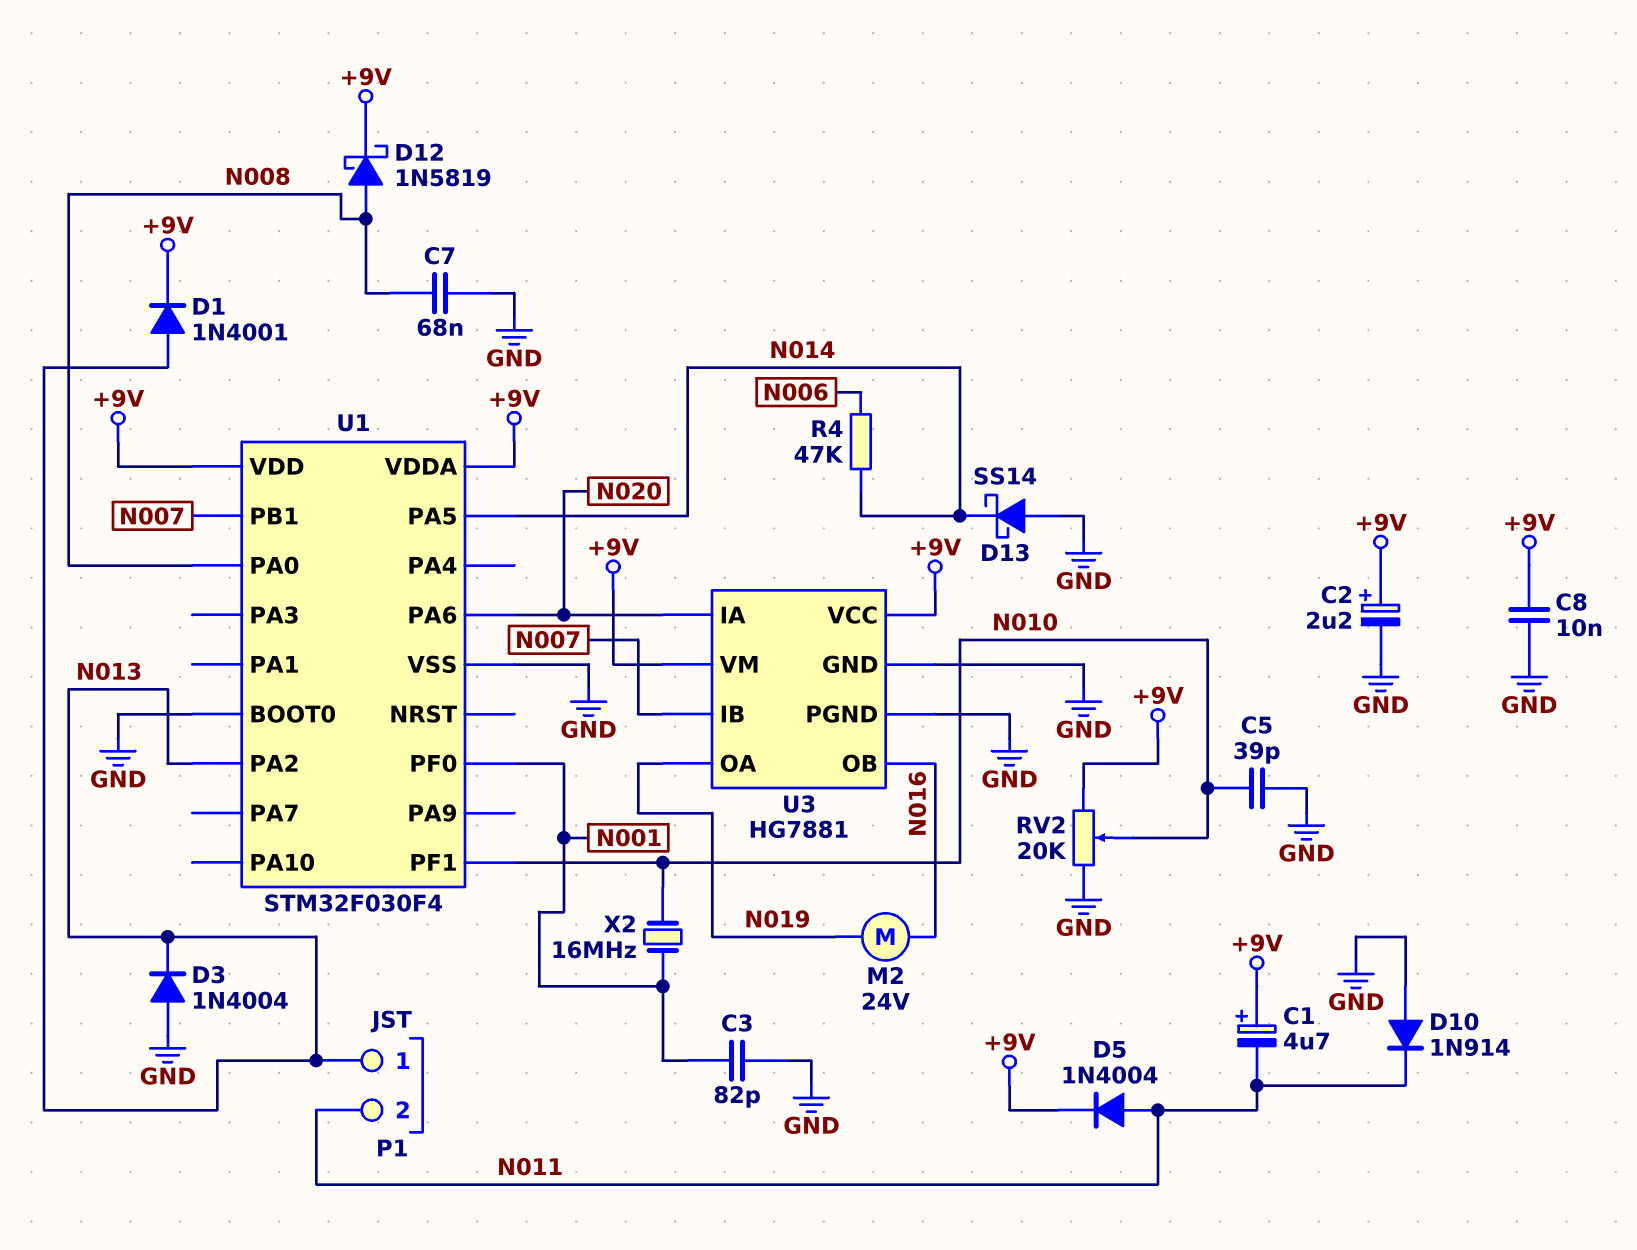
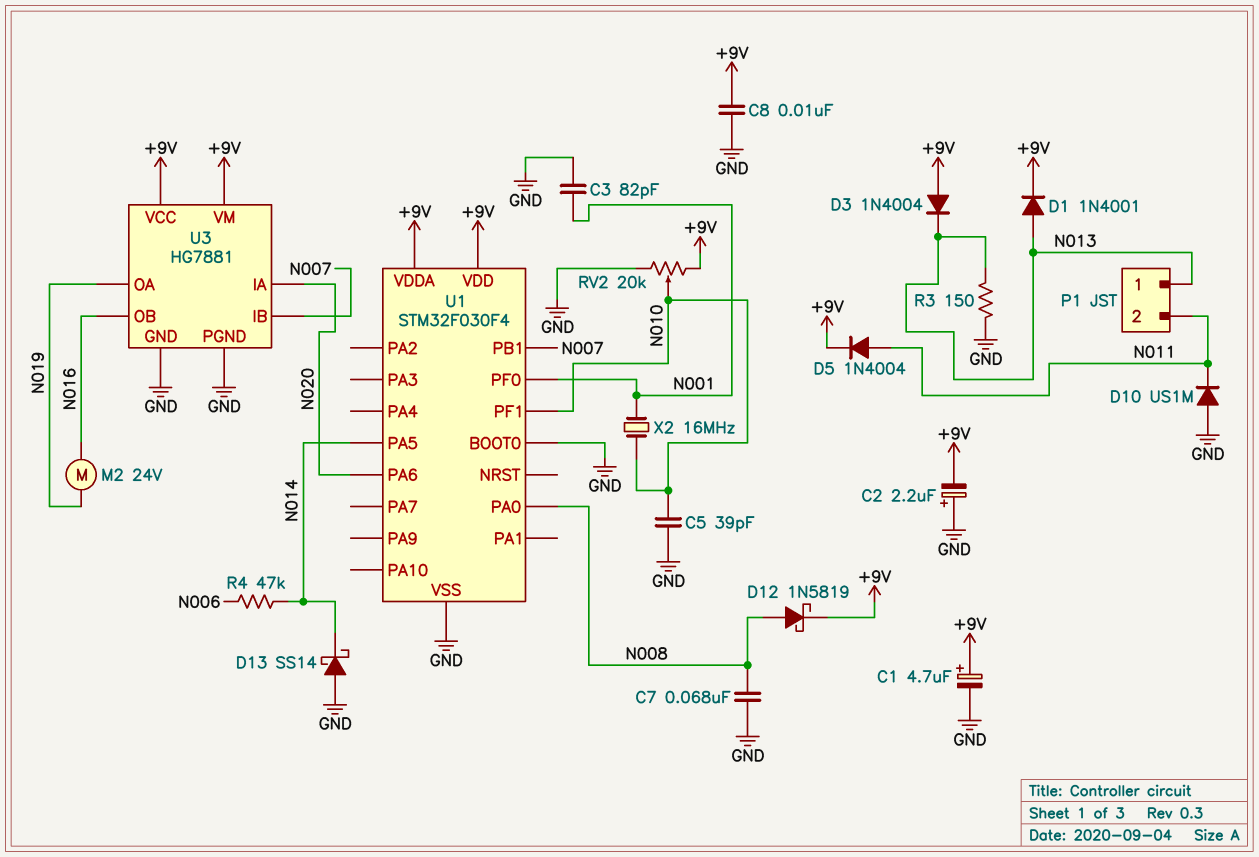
C1: 4.7uF (plus +9V, minus N011) -> 4.7uF (plus +9V, minus GND)
C2: 2.2uF (plus +9V, minus GND) -> 2.2uF (plus GND, minus +9V)
D3: diode 1N4004 (A GND, K N013) -> diode 1N4004 (A +9V, K N013)
D10: diode 1N914 (A GND, K N011) -> diode US1M (A GND, K N011)
R3: none -> 150 (GND, N013)
U1 pin PA2: N013 -> none

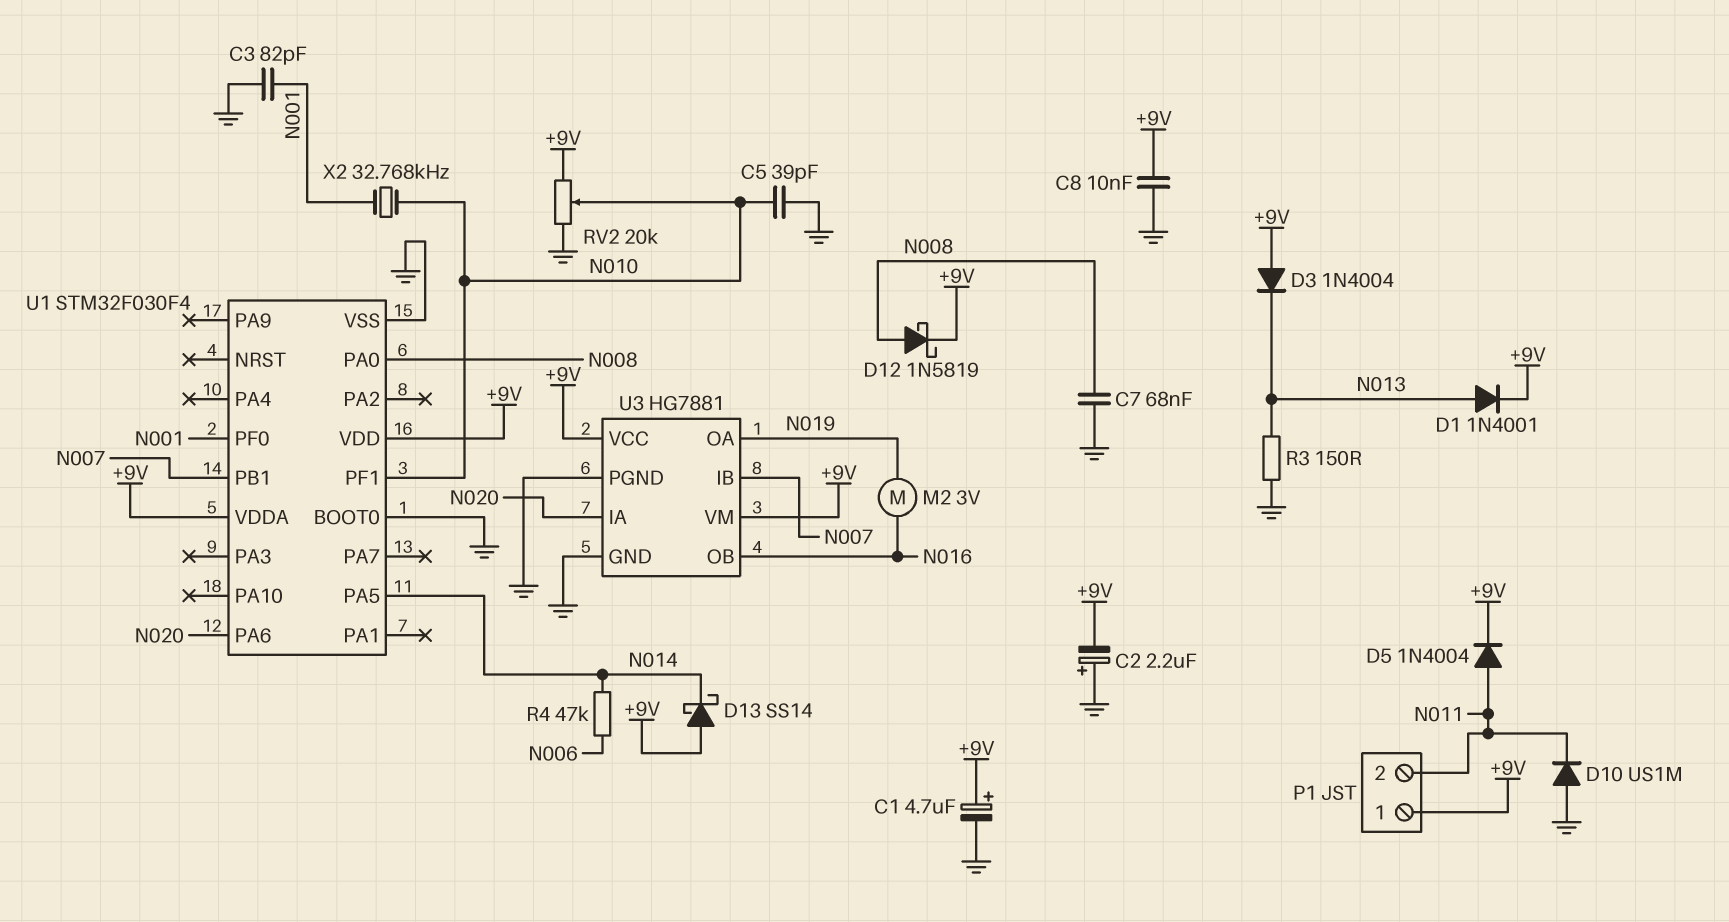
D13: schottky SS14 (A GND, K N014) -> schottky SS14 (A +9V, K N014)
M2: motor 24V (N016, N019) -> motor 3V (N016, N019)
P1 pin 1: N013 -> +9V
X2: 16MHz (N001, N010) -> 32.768kHz (N001, N010)

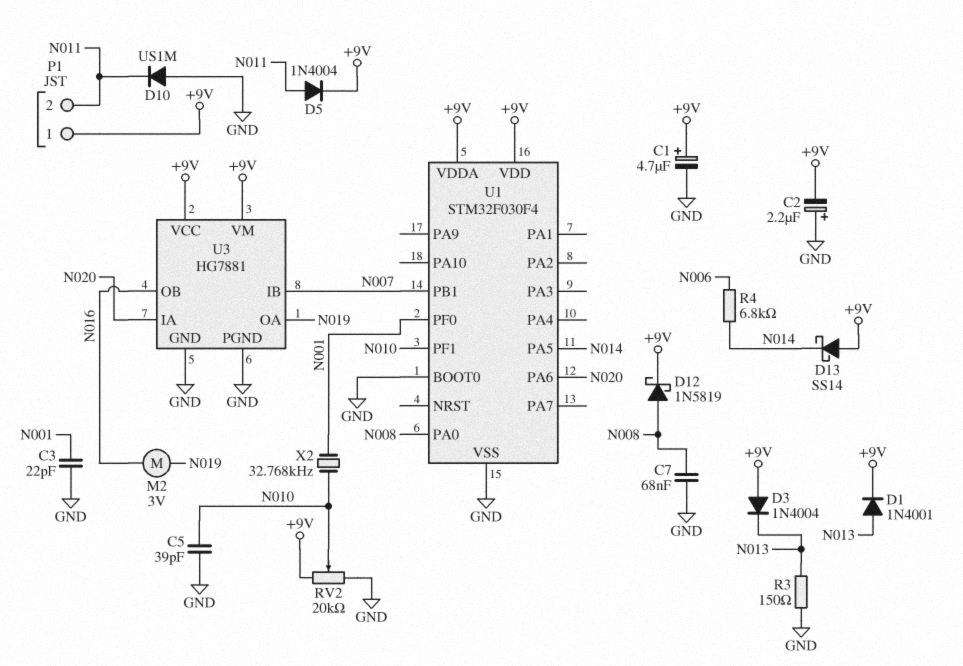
C3: 82pF (GND, N001) -> 22pF (GND, N001)
C8: 10nF (+9V, GND) -> none
R4: 47k (N006, N014) -> 6.8k (N006, N014)

